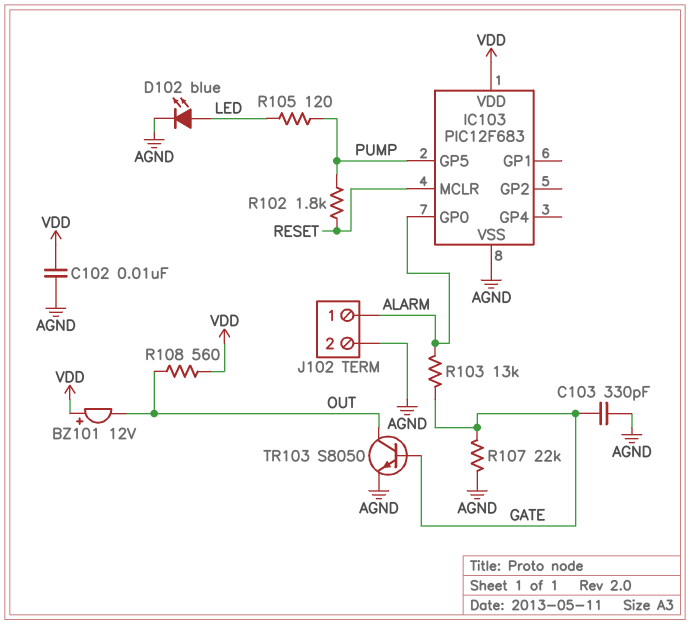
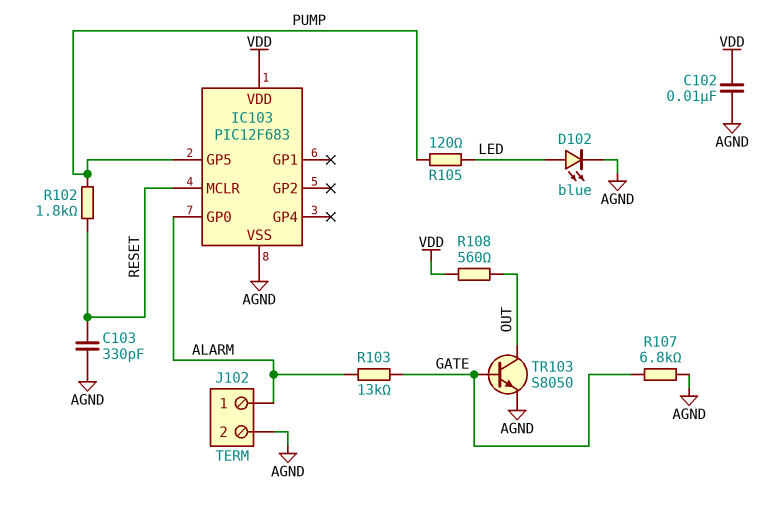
BZ101: buzzer 12V (plus VDD, minus OUT) -> none
C103: 330pF (AGND, GATE) -> 330pF (AGND, RESET)
R107: 22k (AGND, GATE) -> 6.8k (AGND, GATE)

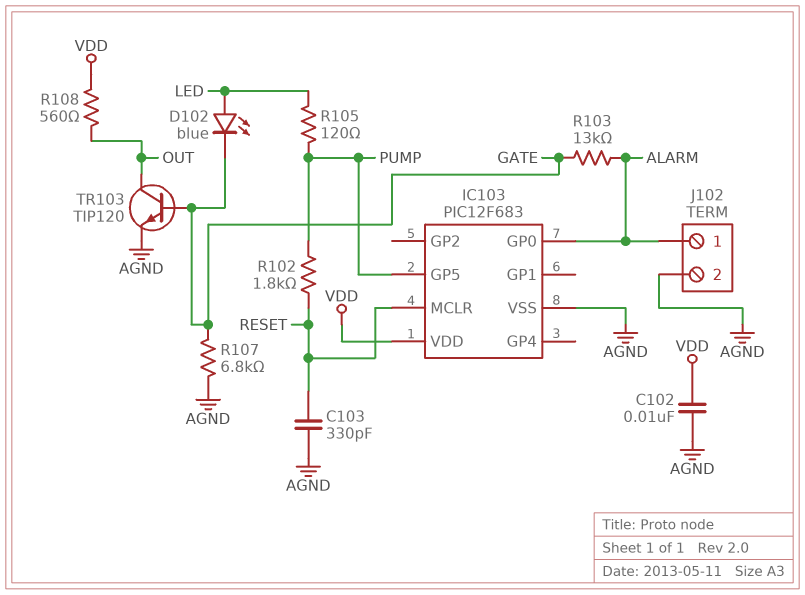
D102: LED blue (A LED, K AGND) -> LED blue (A LED, K GATE)
TR103: NPN S8050 (B GATE, C OUT, E AGND) -> NPN TIP120 (B GATE, C OUT, E AGND)

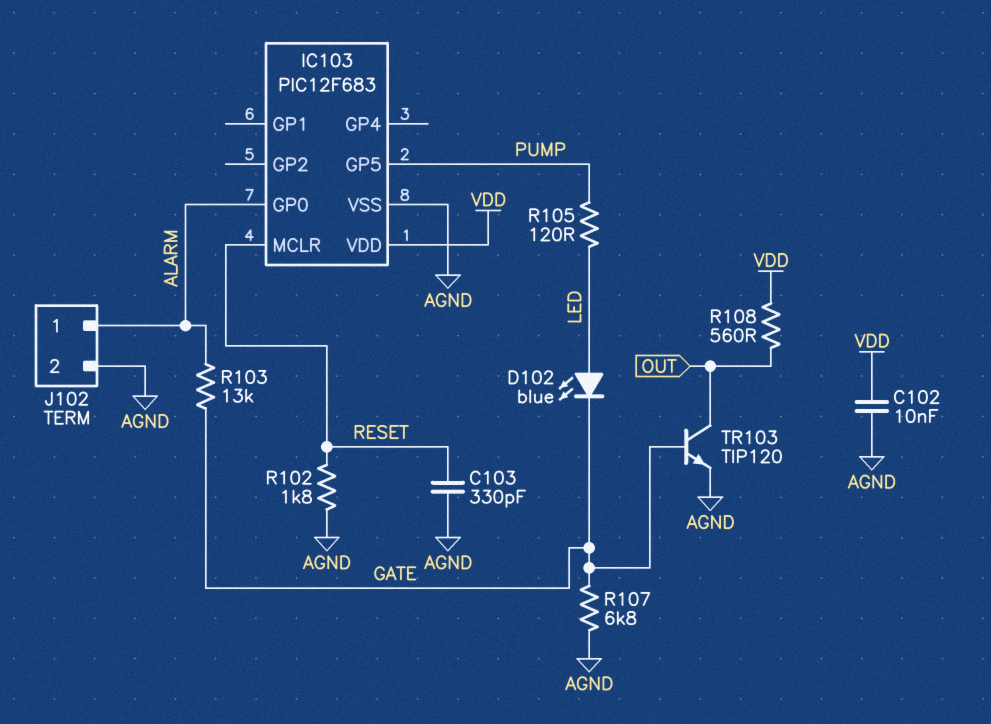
R102: 1.8k (PUMP, RESET) -> 1.8k (AGND, RESET)

